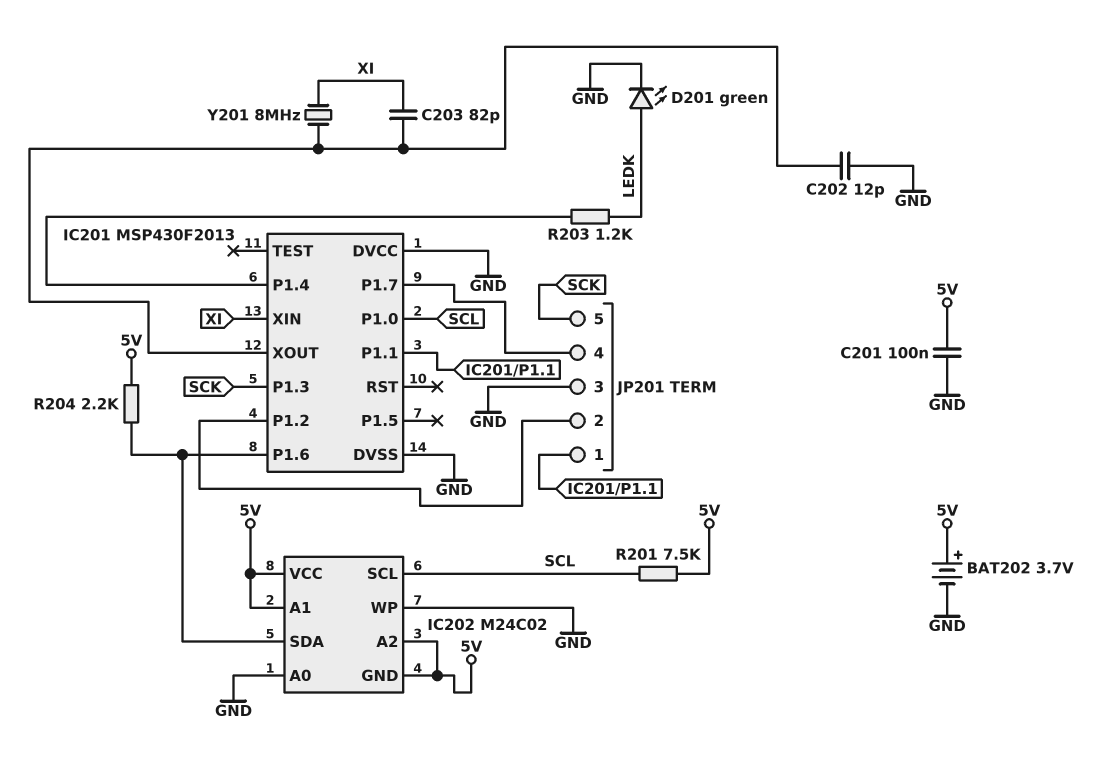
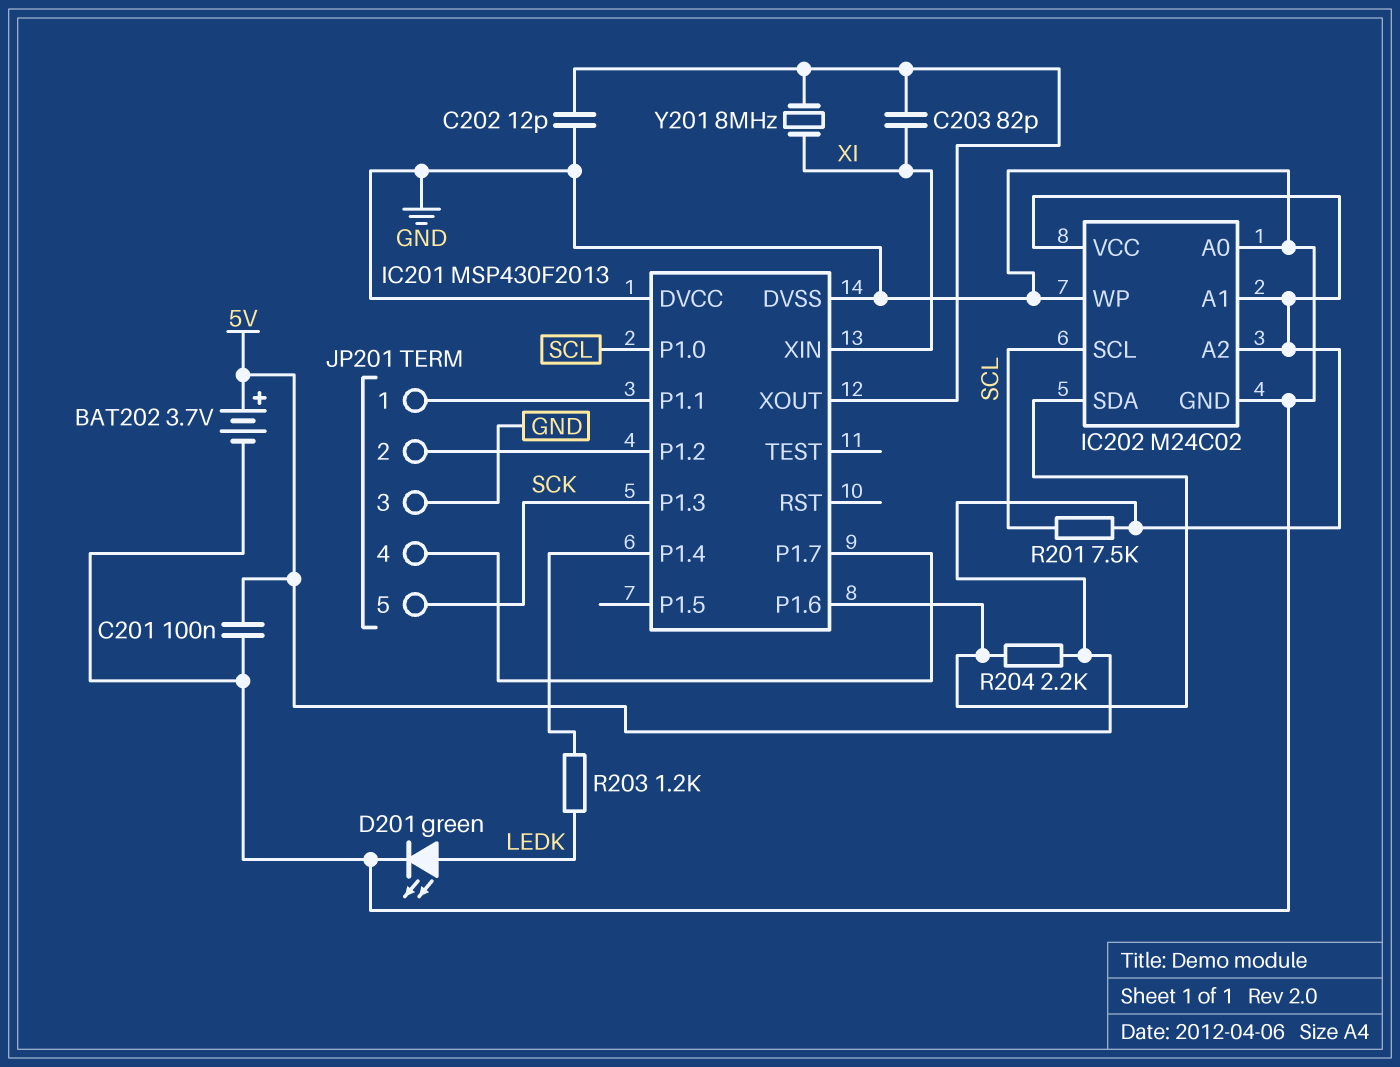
IC202 pin GND: 5V -> GND

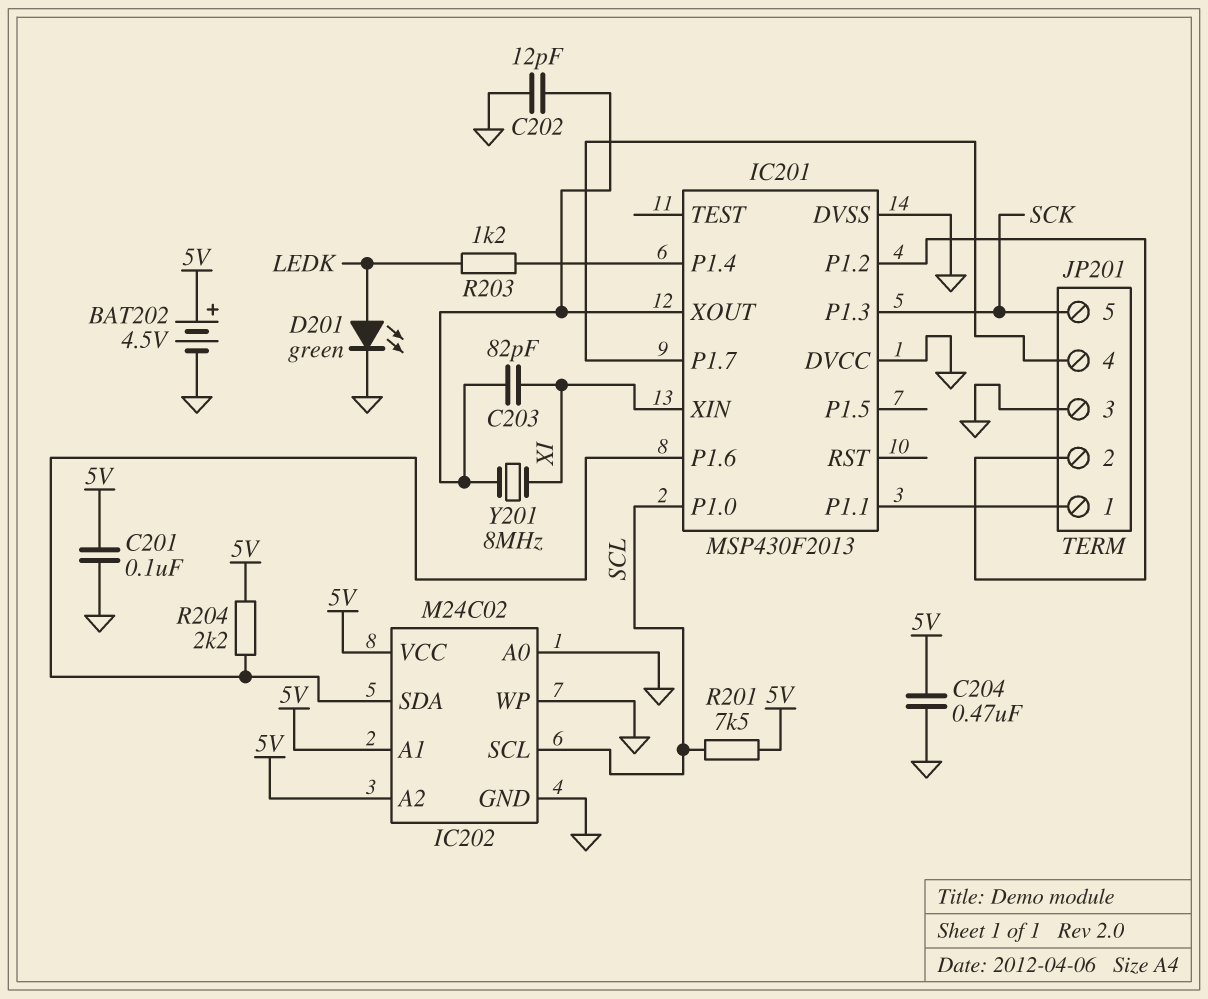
BAT202: 3.7V (plus 5V, minus GND) -> 4.5V (plus 5V, minus GND)
C204: none -> 470nF (5V, GND)

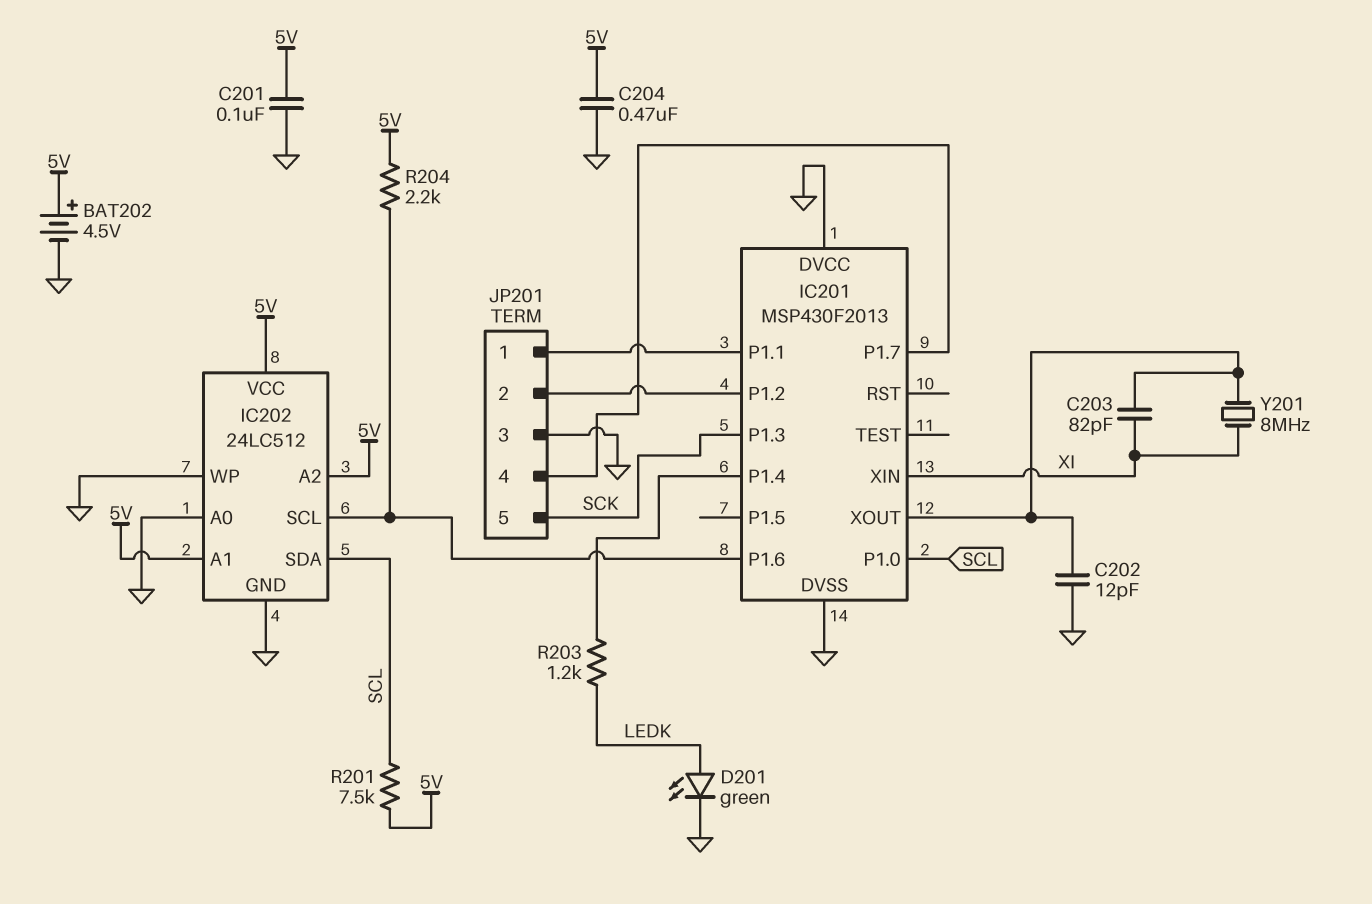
IC202: M24C02 -> 24LC512
IC202 pin SCL: SCL -> IC201/P1.6
IC202 pin SDA: IC201/P1.6 -> SCL

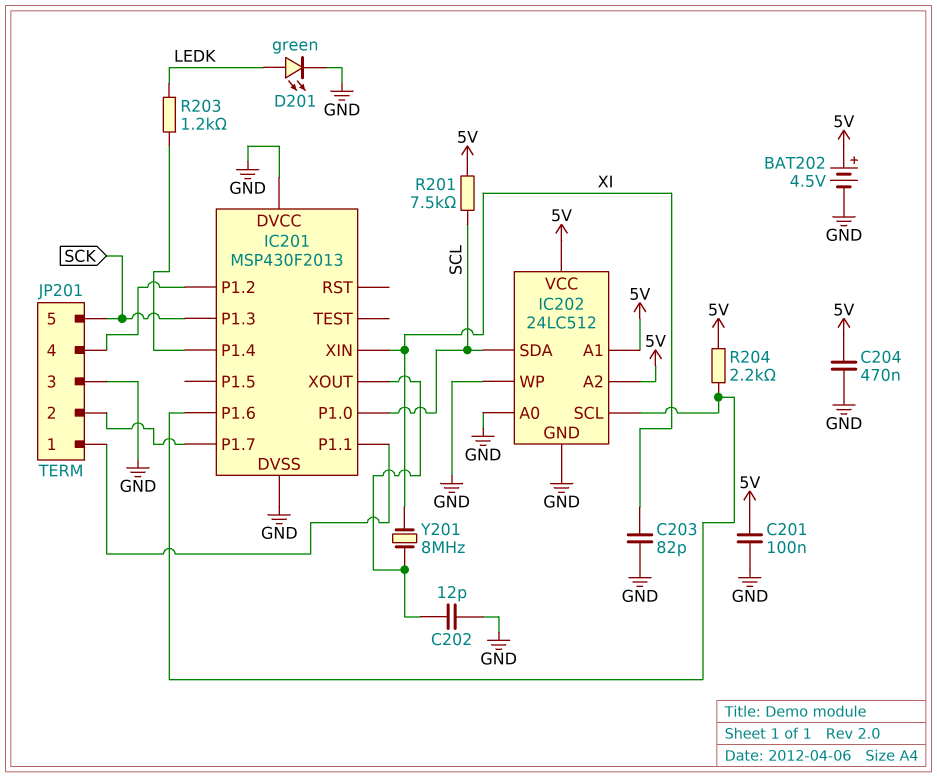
C203: 82pF (IC201/XOUT, XI) -> 82pF (GND, XI)
JP201 pin 2: IC201/P1.2 -> IC201/P1.7
JP201 pin 4: IC201/P1.7 -> IC201/P1.2

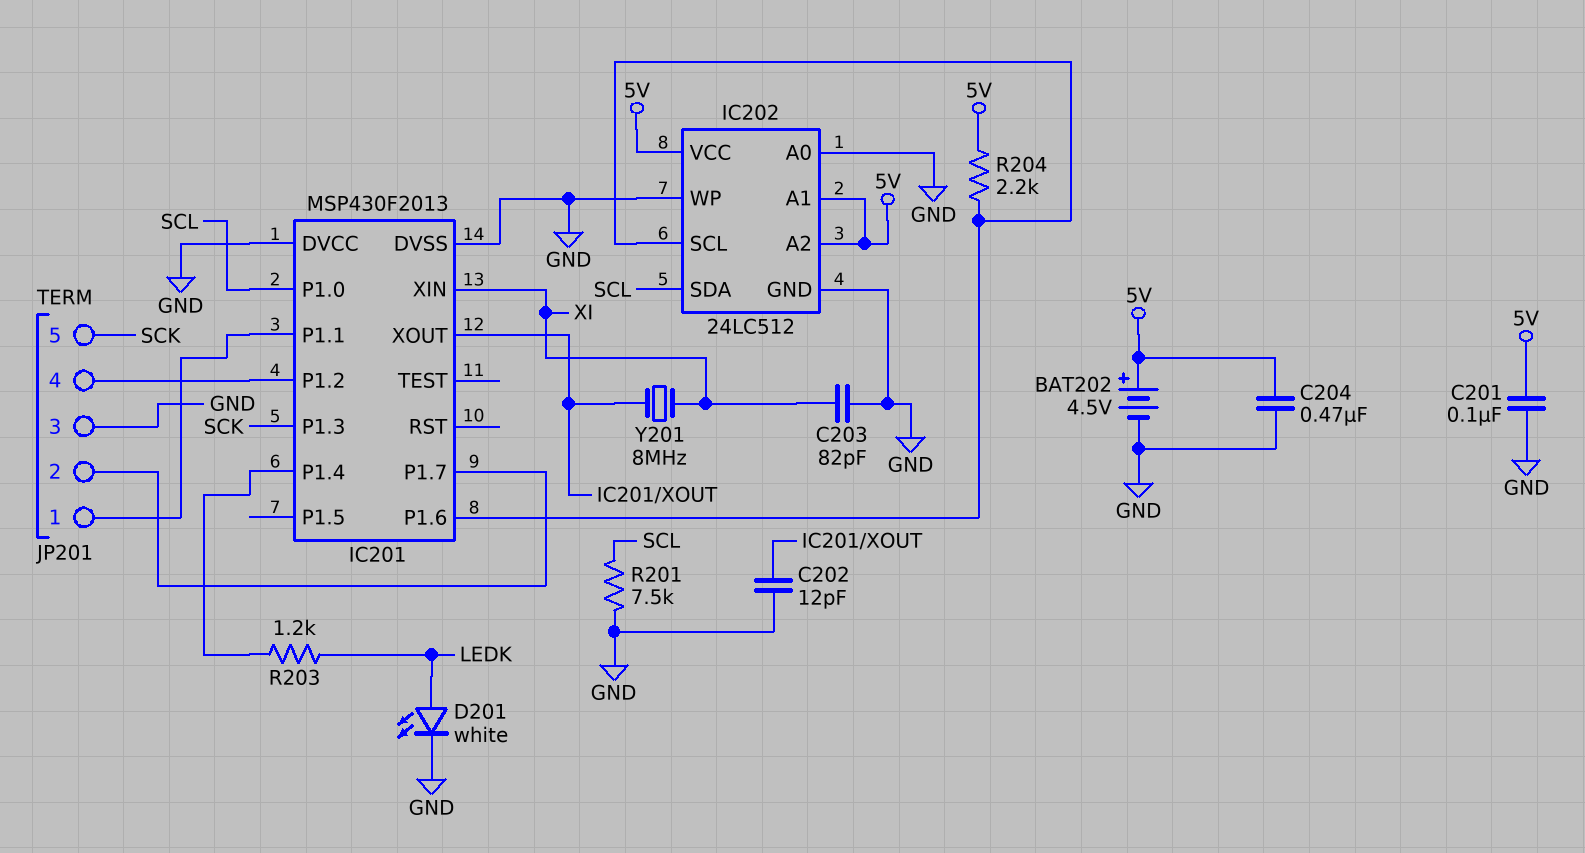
D201: LED green (A LEDK, K GND) -> LED white (A LEDK, K GND)
R201: 7.5k (5V, SCL) -> 7.5k (GND, SCL)

